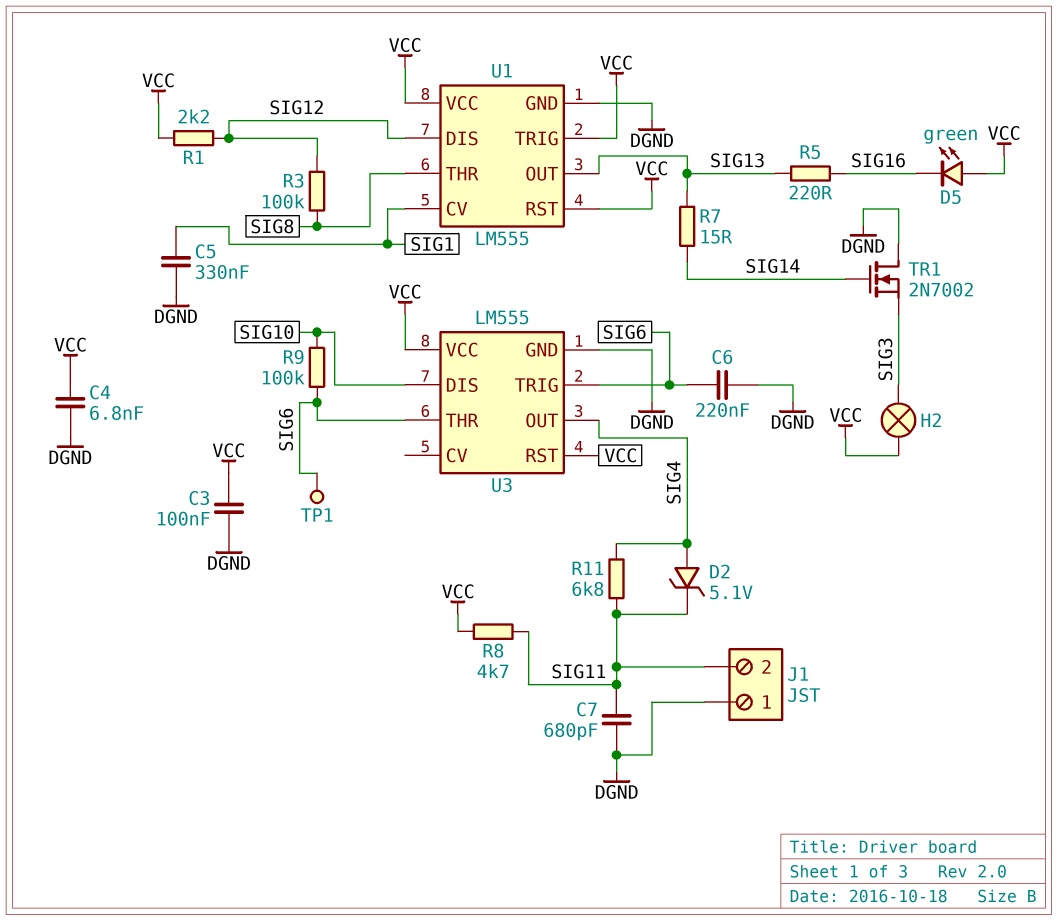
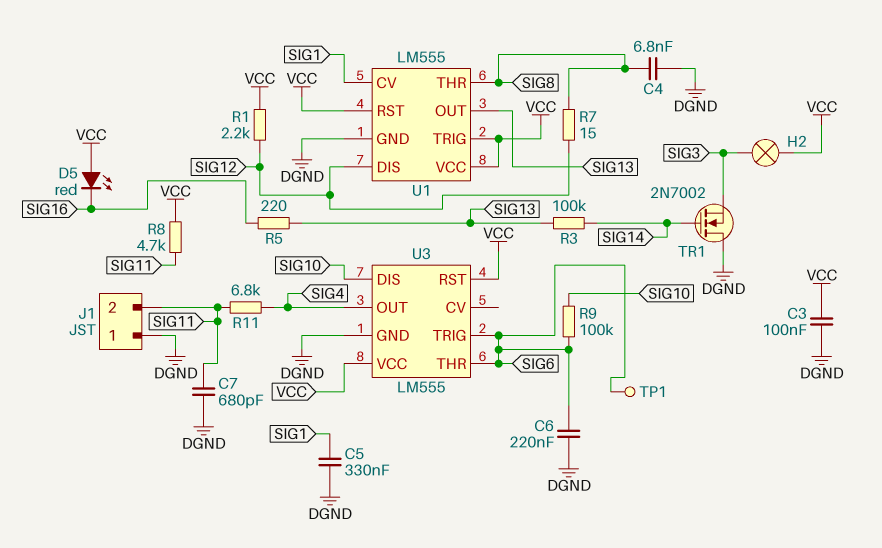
C4: 6.8nF (DGND, VCC) -> 6.8nF (DGND, SIG8)
D2: zener 5.1V (A SIG4, K SIG11) -> none
D5: LED green (A VCC, K SIG16) -> LED red (A VCC, K SIG16)
R3: 100k (SIG8, SIG12) -> 100k (SIG13, SIG14)
R7: 15 (SIG13, SIG14) -> 15 (SIG8, SIG12)

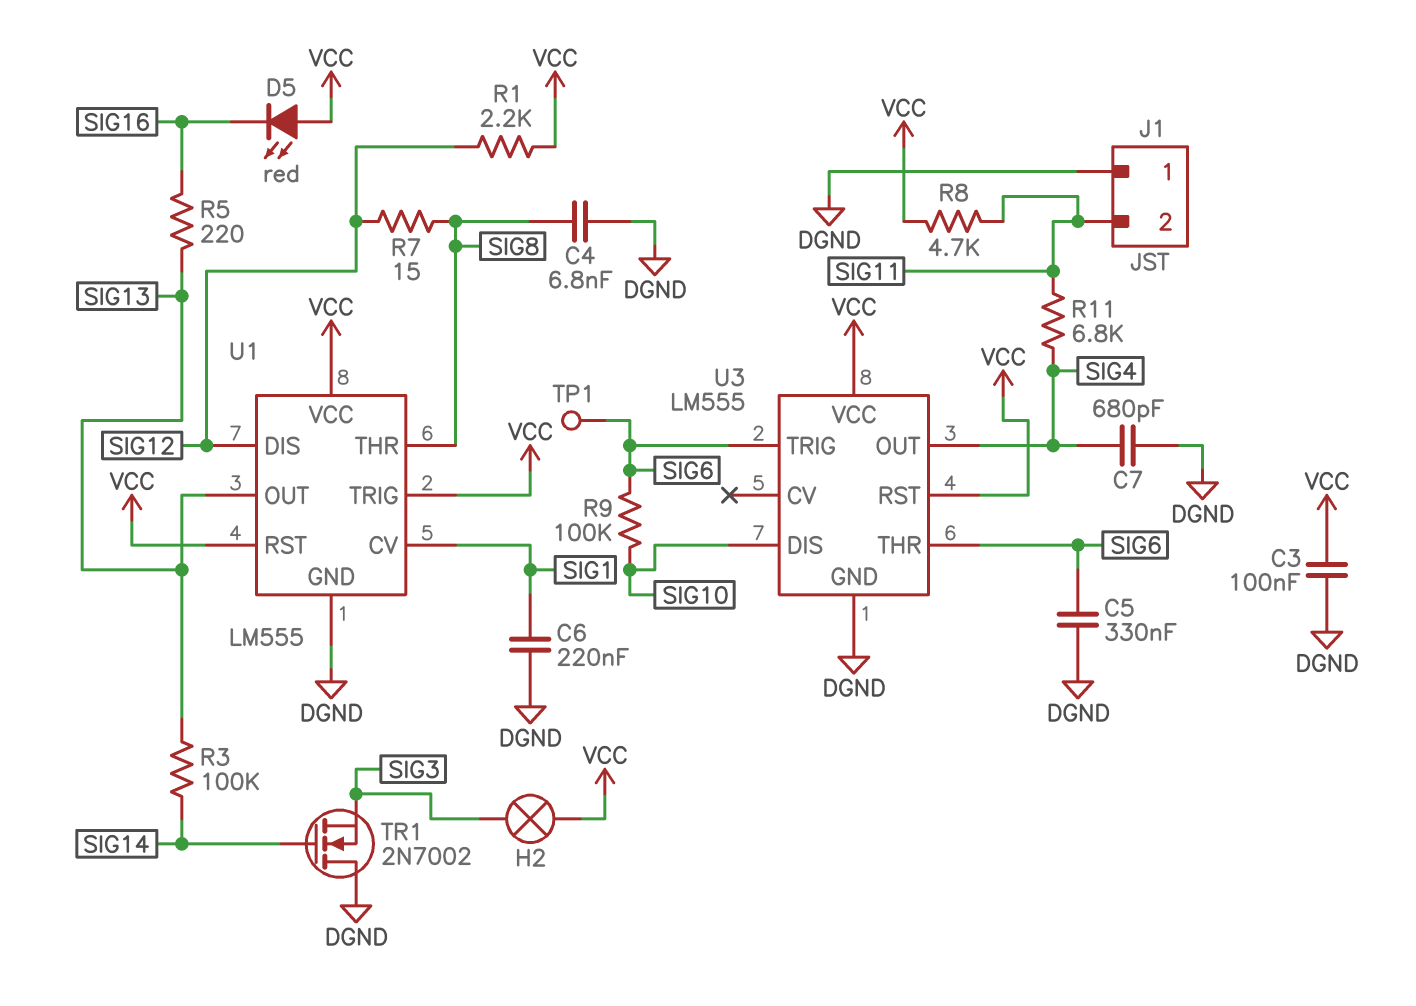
C5: 330nF (DGND, SIG1) -> 330nF (DGND, SIG6)
C6: 220nF (DGND, SIG6) -> 220nF (DGND, SIG1)
C7: 680pF (DGND, SIG11) -> 680pF (DGND, SIG4)

